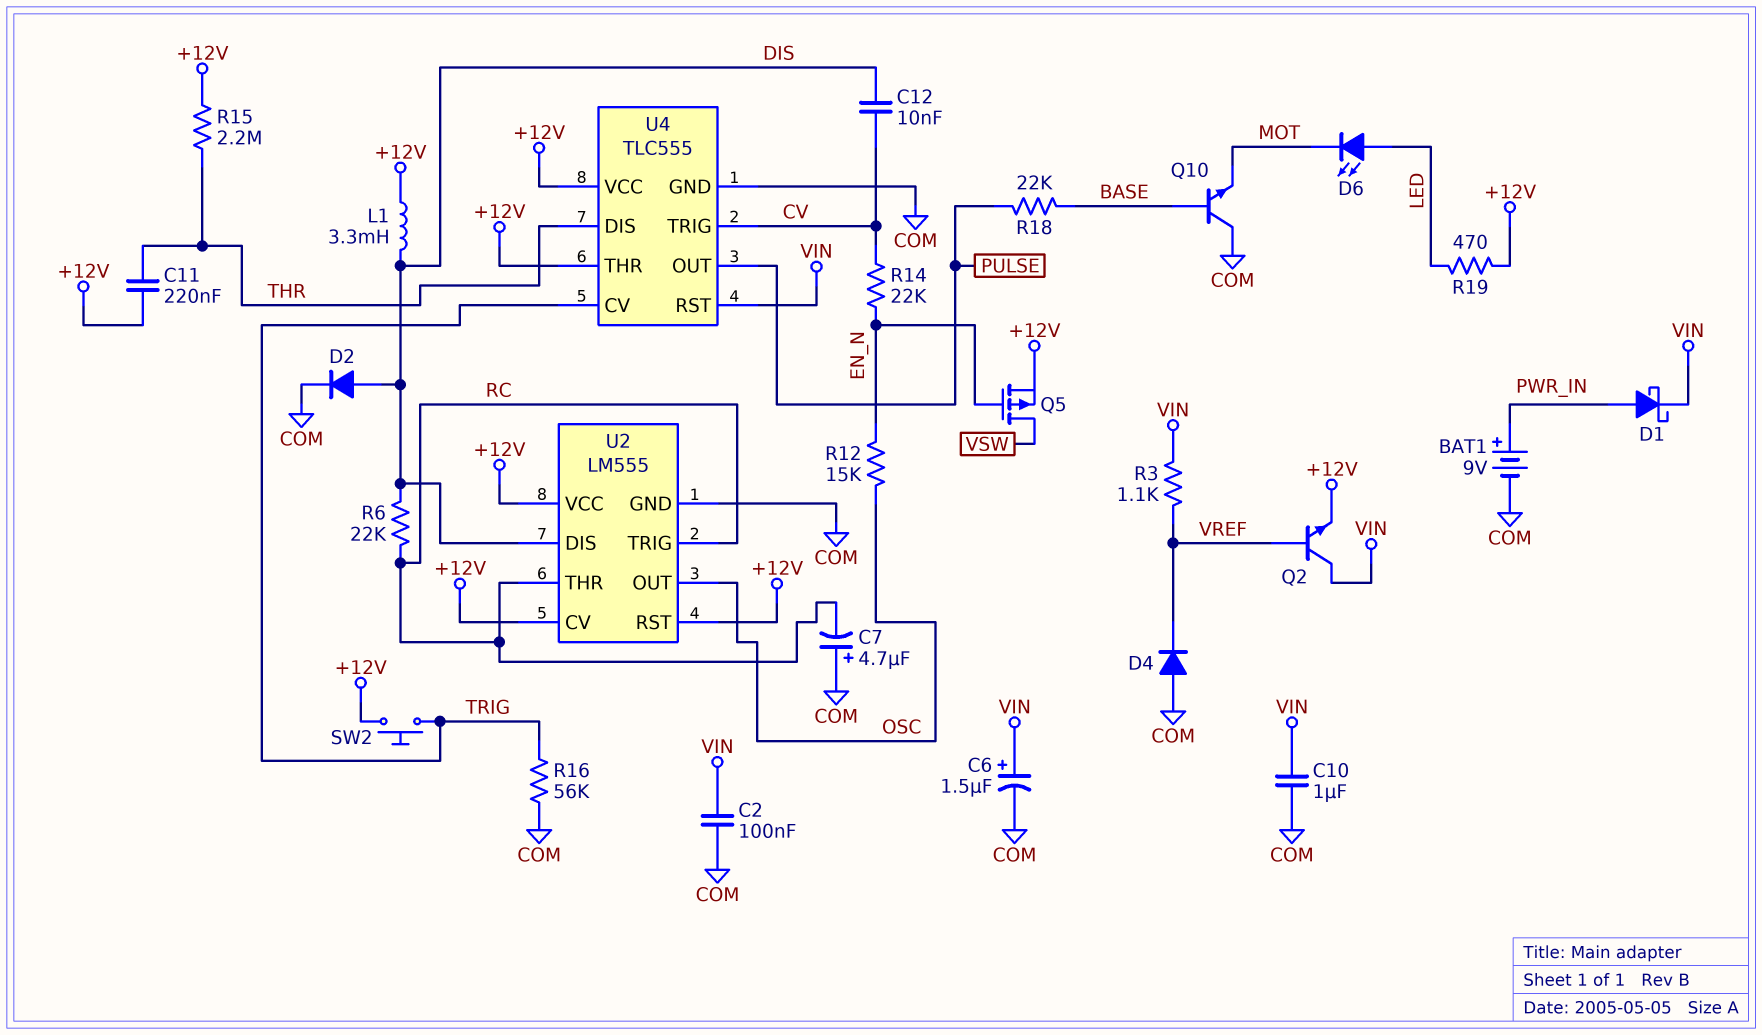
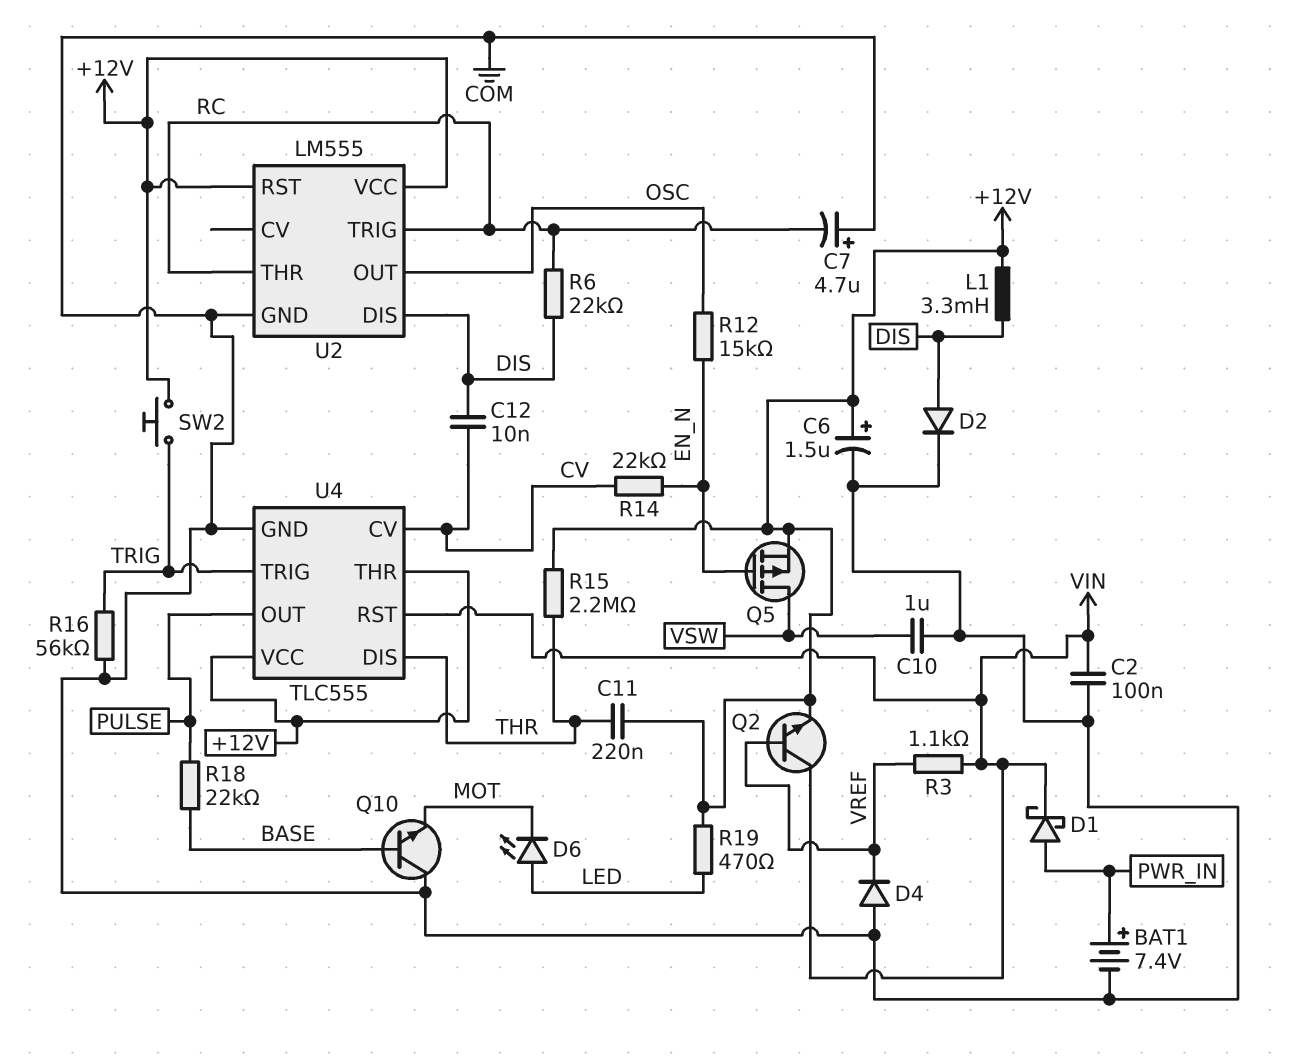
BAT1: 9V (plus PWR_IN, minus COM) -> 7.4V (plus PWR_IN, minus COM)
C6: 1.5uF (plus VIN, minus COM) -> 1.5uF (plus +12V, minus COM)
C10: 1uF (COM, VIN) -> 1uF (COM, VSW)
U2 pin CV: +12V -> none
U4 pin CV: TRIG -> CV
U4 pin TRIG: CV -> TRIG

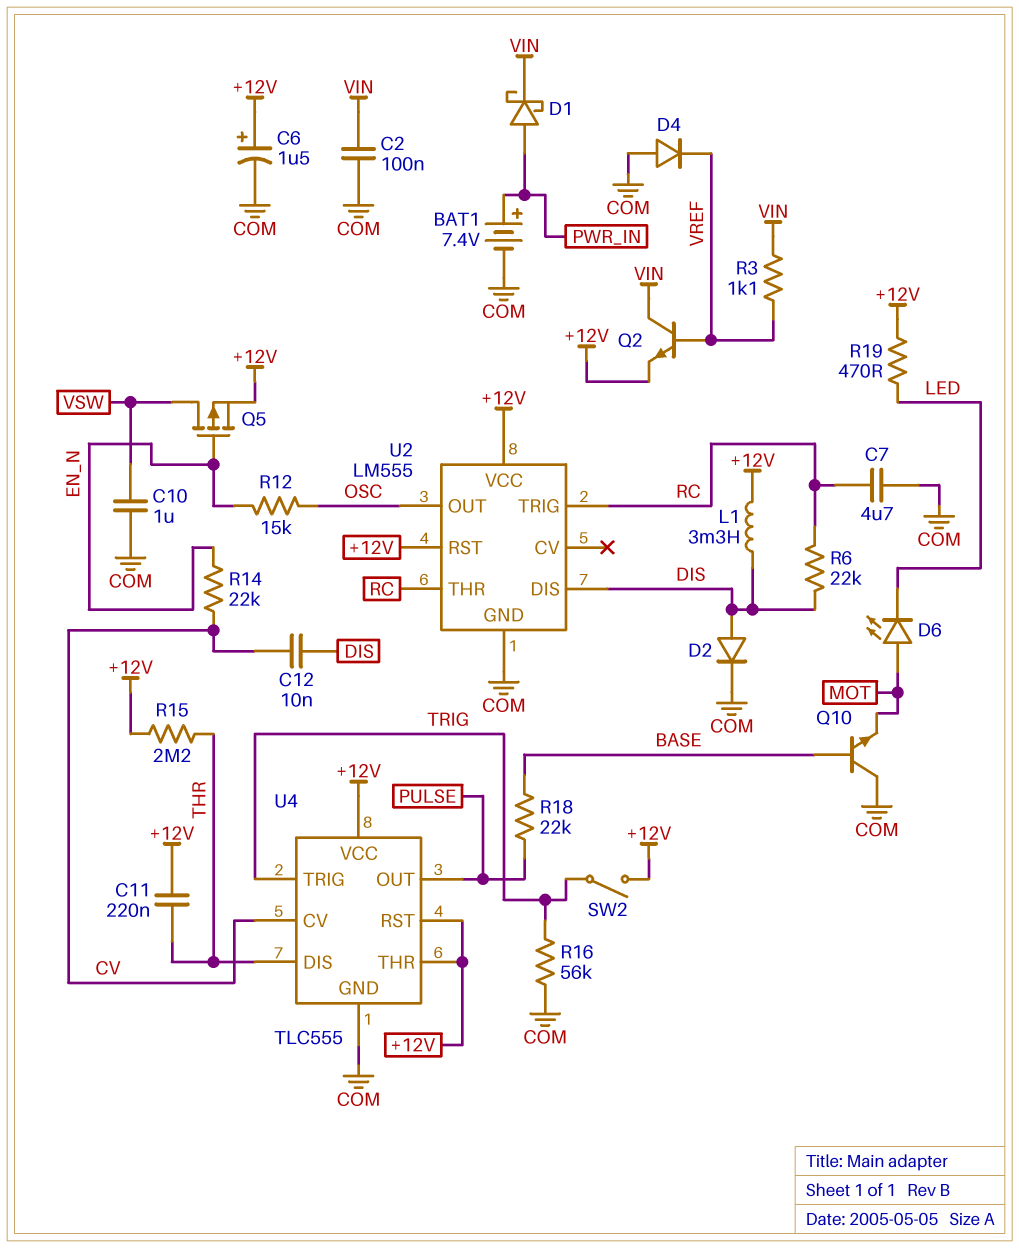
C7: 4.7uF (plus COM, minus RC) -> 4.7uF (COM, RC)
D6: LED (A LED, K MOT) -> LED (A MOT, K LED)
SW2: button (+12V, TRIG) -> switch (+12V, TRIG)
U4 pin RST: VIN -> +12V

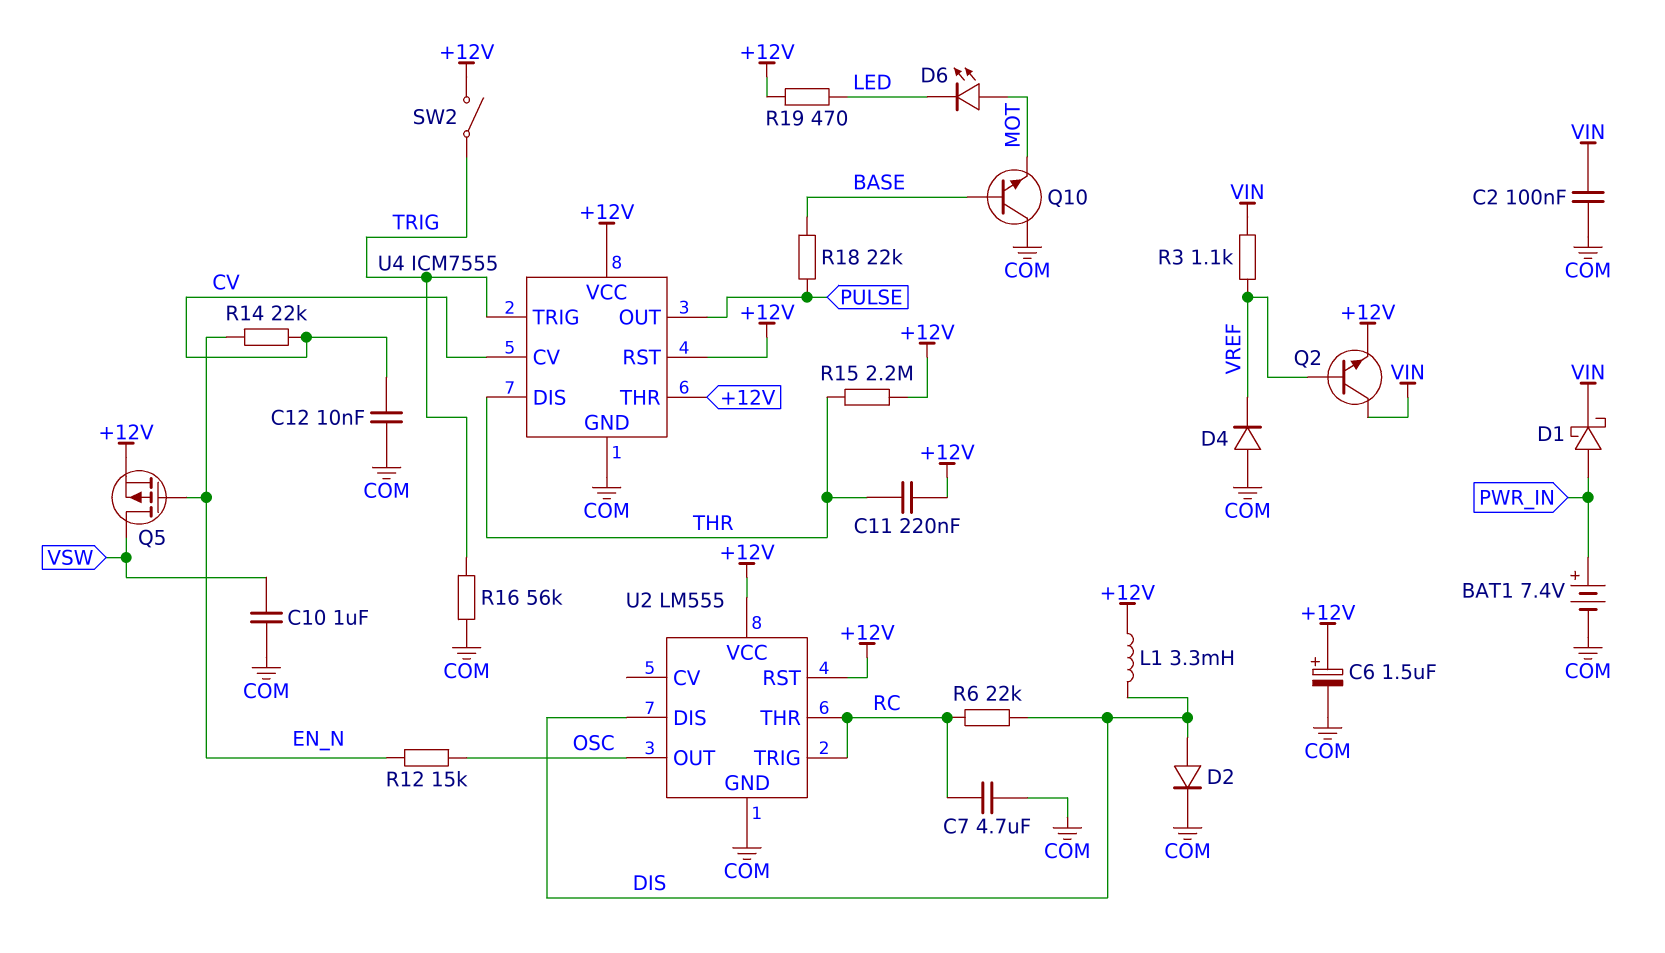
C12: 10nF (CV, DIS) -> 10nF (COM, CV)
U4: TLC555 -> ICM7555

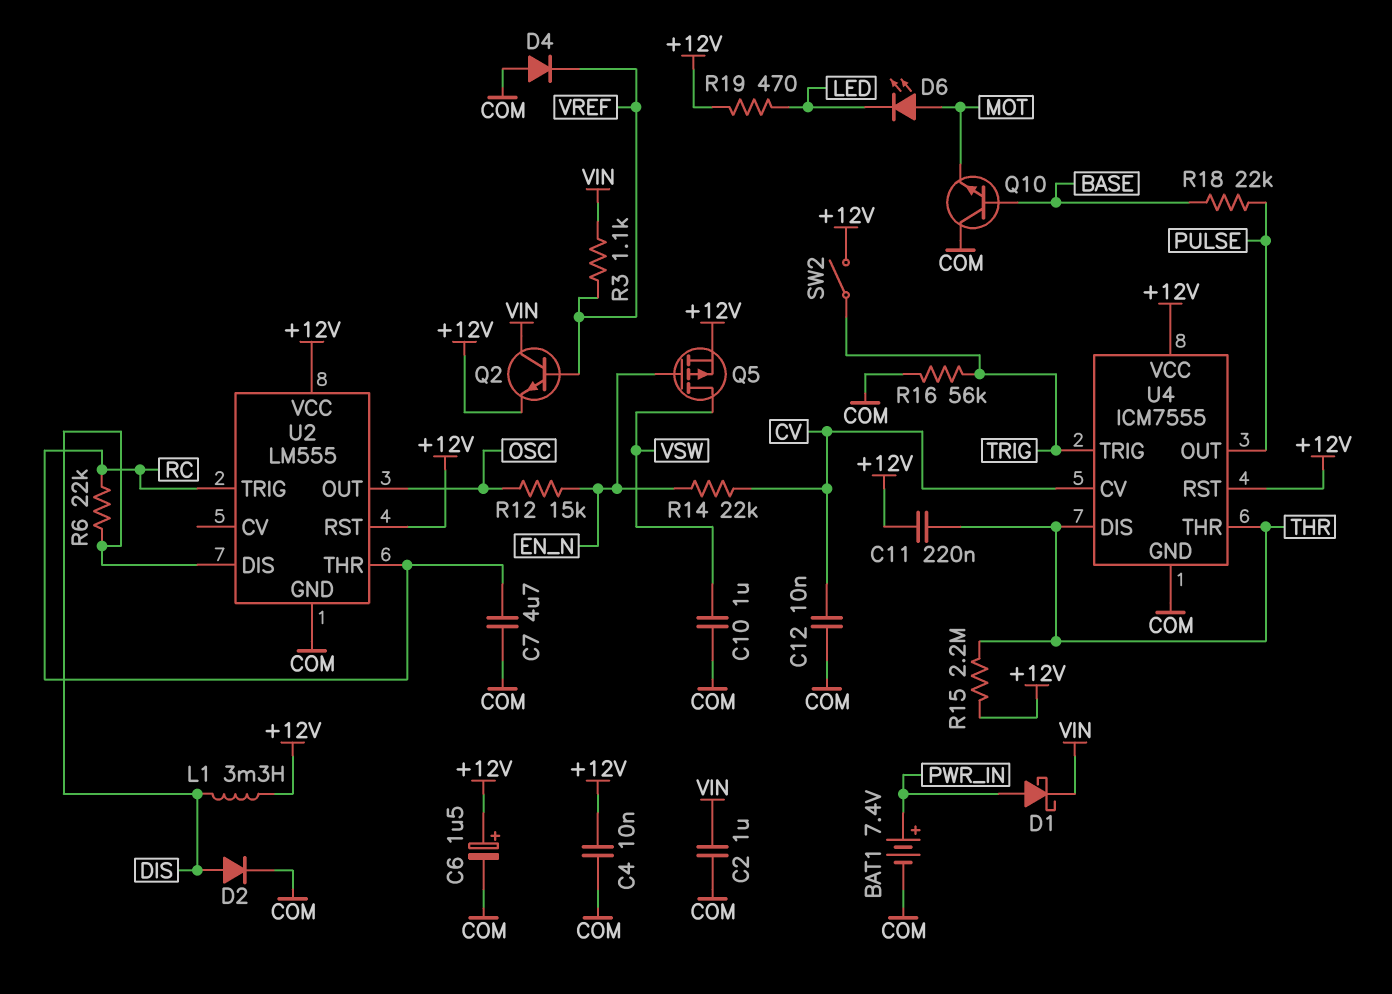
C2: 100nF (COM, VIN) -> 1uF (COM, VIN)
C4: none -> 10nF (+12V, COM)
U4 pin THR: +12V -> THR

